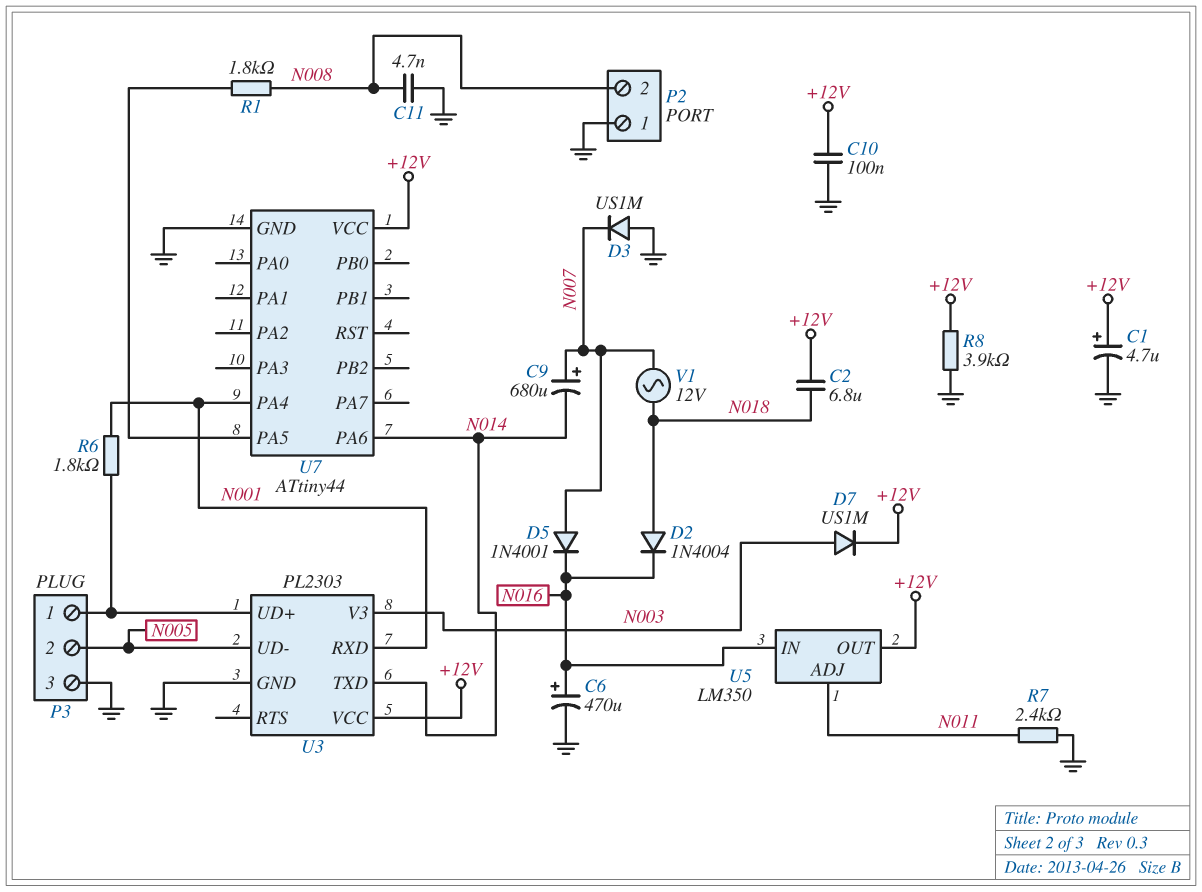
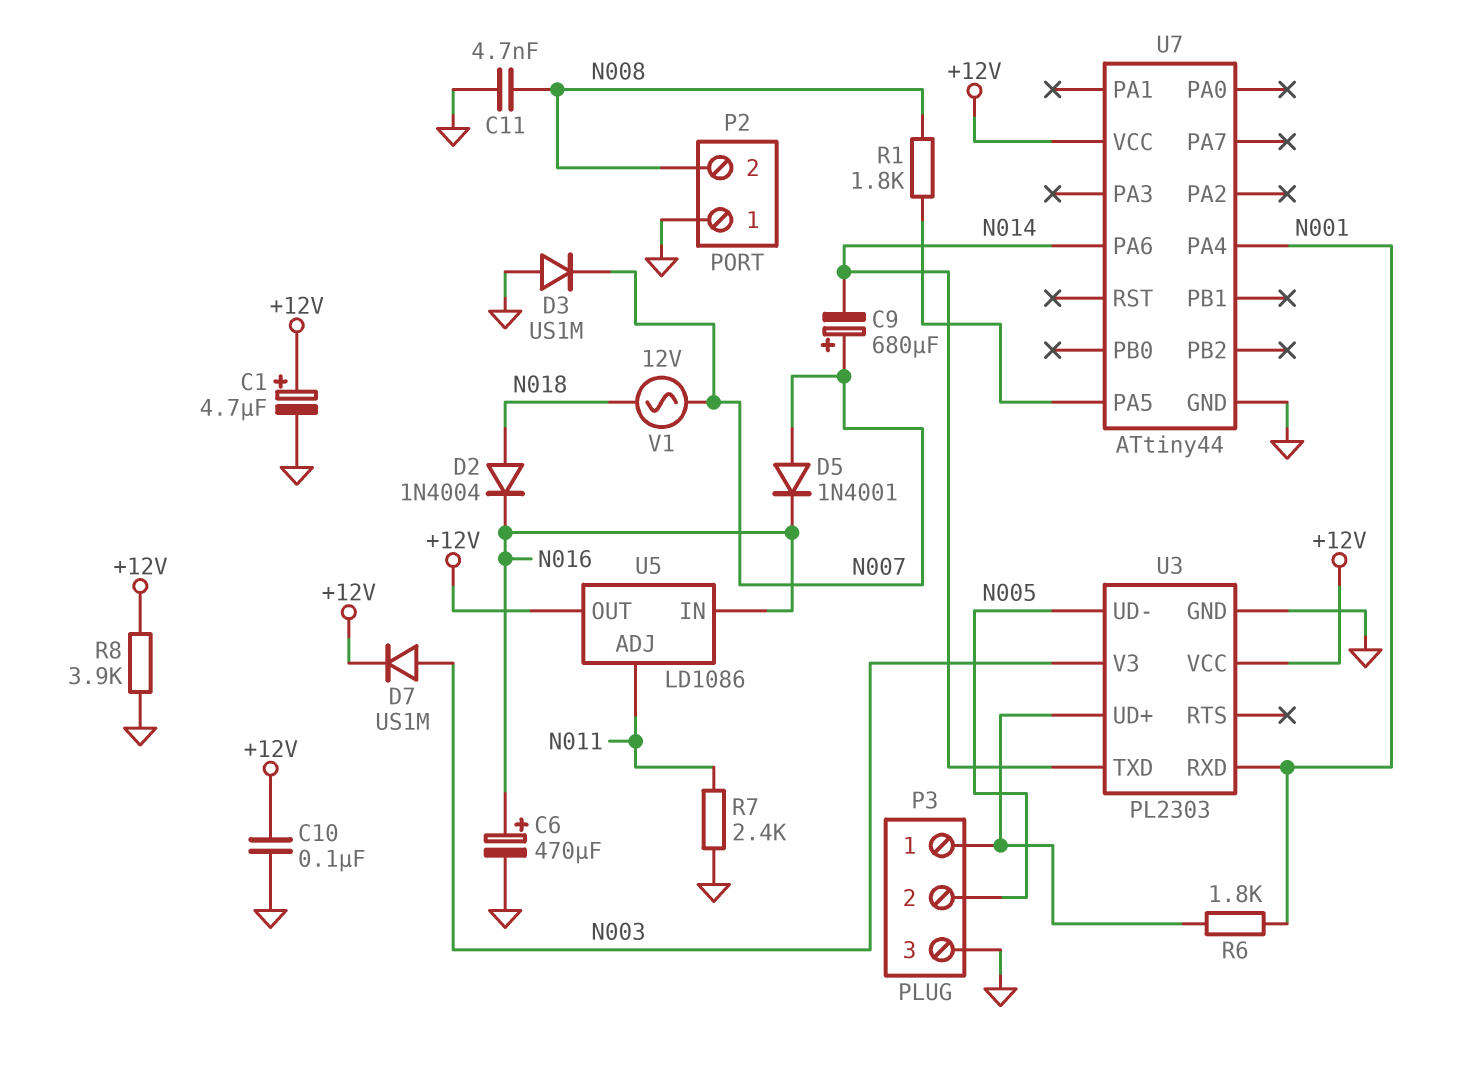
C2: 6.8uF (+12V, N018) -> none
U5: LM350 -> LD1086

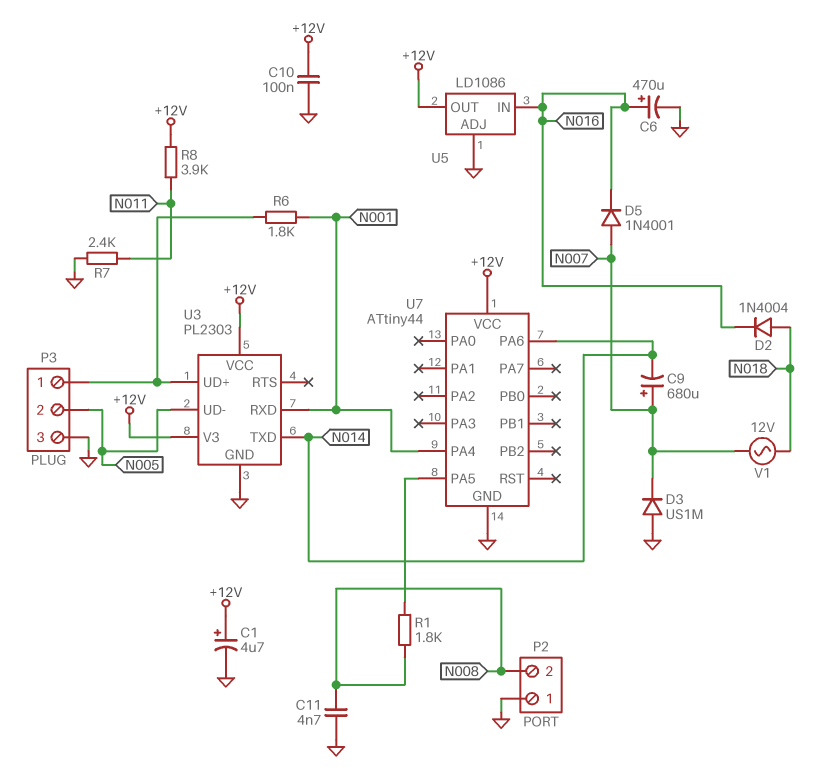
D7: diode US1M (A N003, K +12V) -> none
R8: 3.9k (+12V, GND) -> 3.9k (+12V, N011)
U3 pin V3: N003 -> +12V
U5 pin ADJ: N011 -> GND

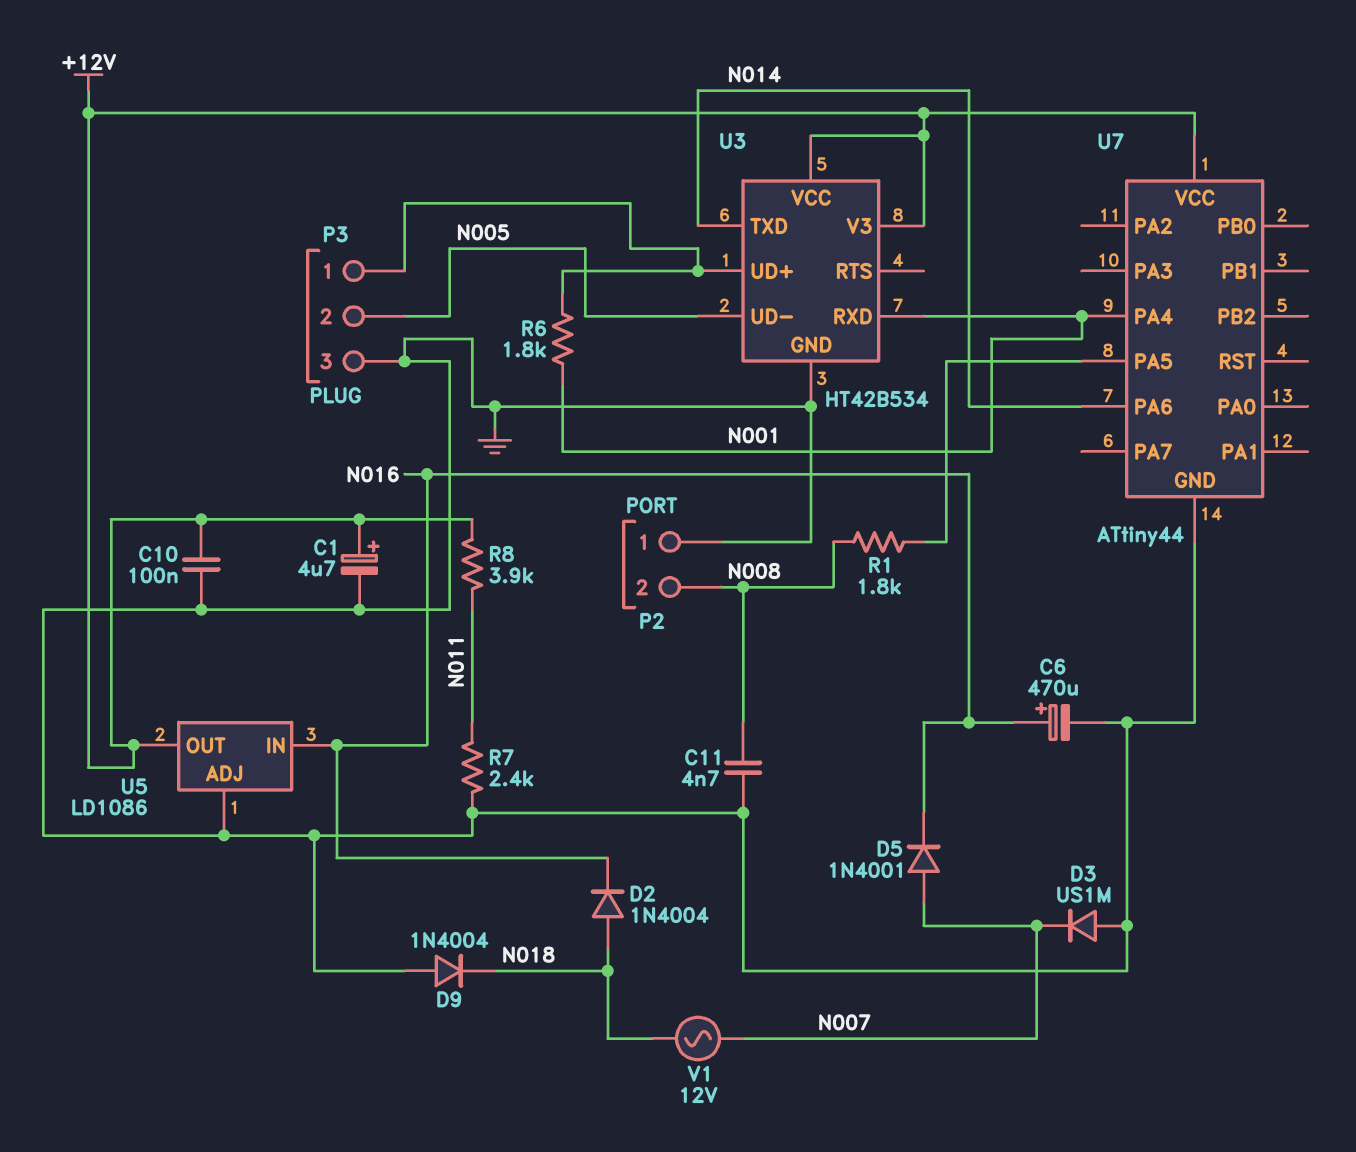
C9: 680uF (plus N007, minus N014) -> none
D9: none -> diode 1N4004 (A GND, K N018)
U3: PL2303 -> HT42B534

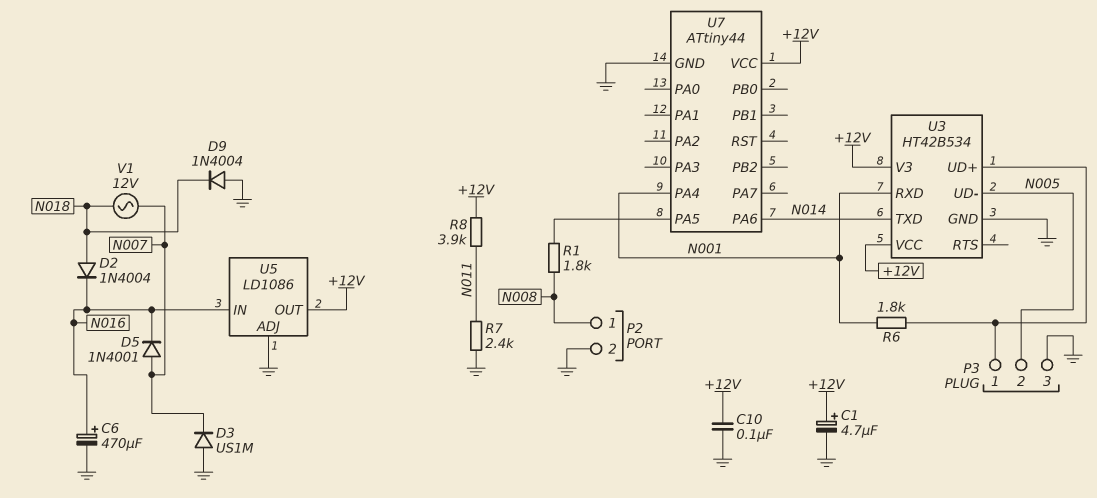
C11: 4.7nF (GND, N008) -> none
P2 pin 1: GND -> N008
P2 pin 2: N008 -> GND

